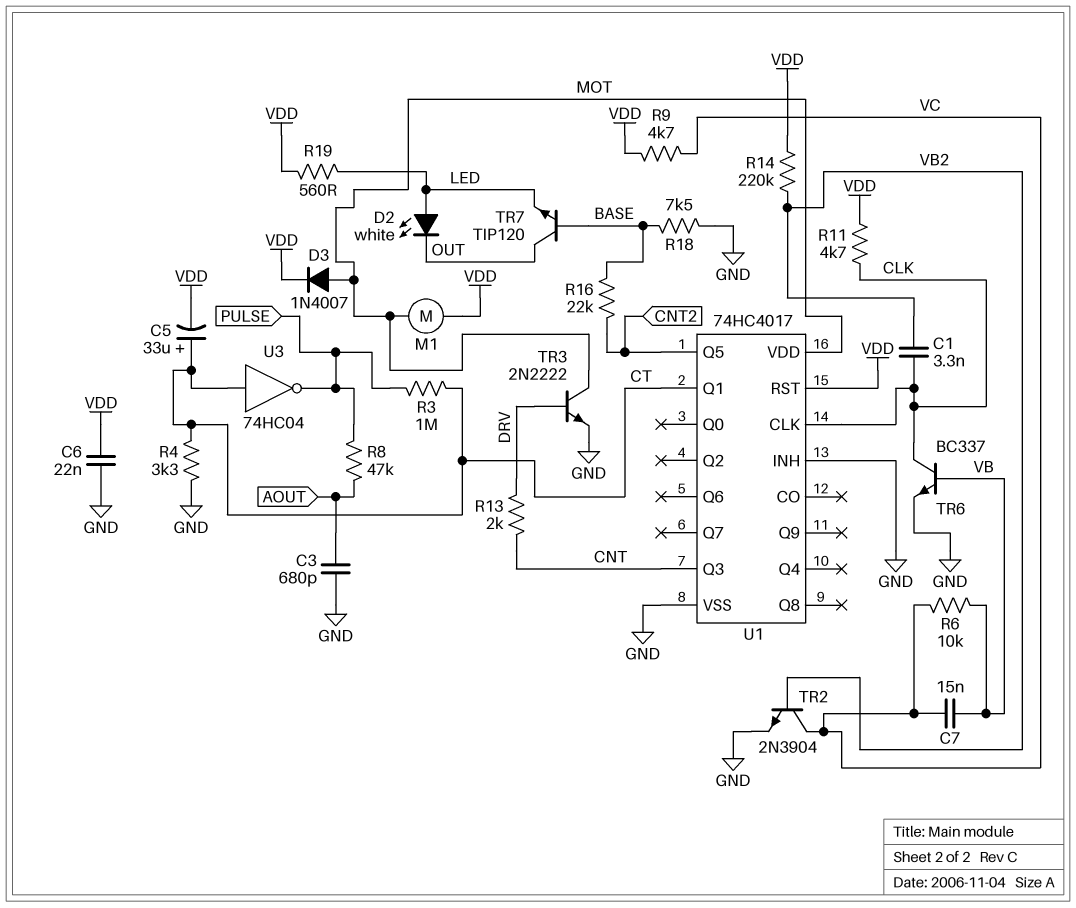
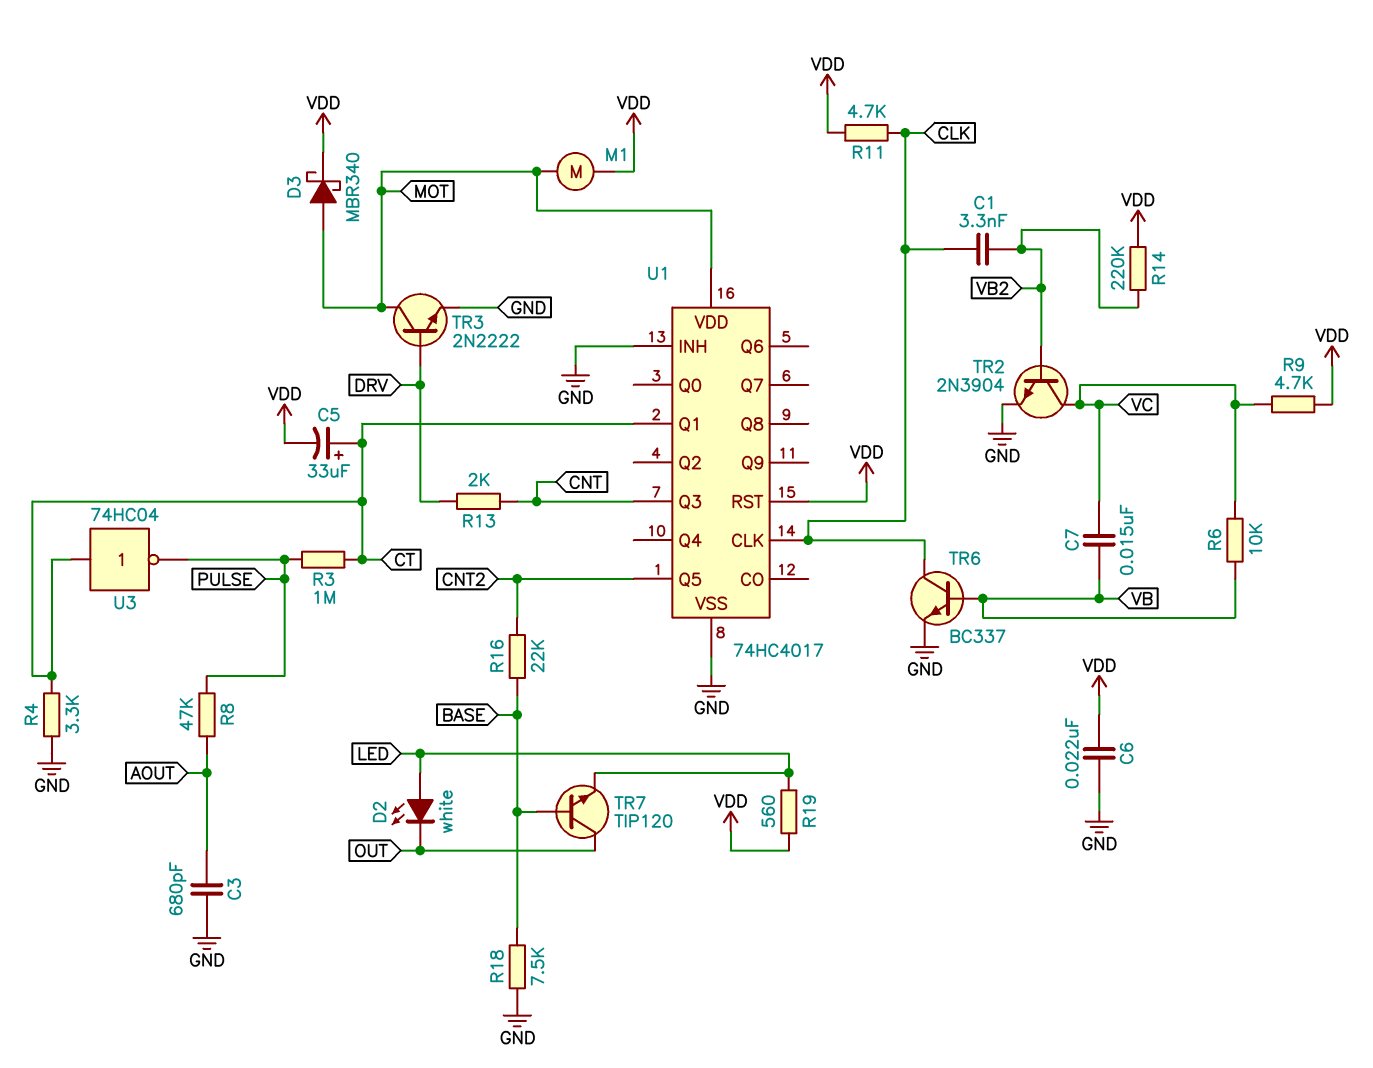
D3: diode 1N4007 (A MOT, K VDD) -> schottky MBR340 (A MOT, K VDD)

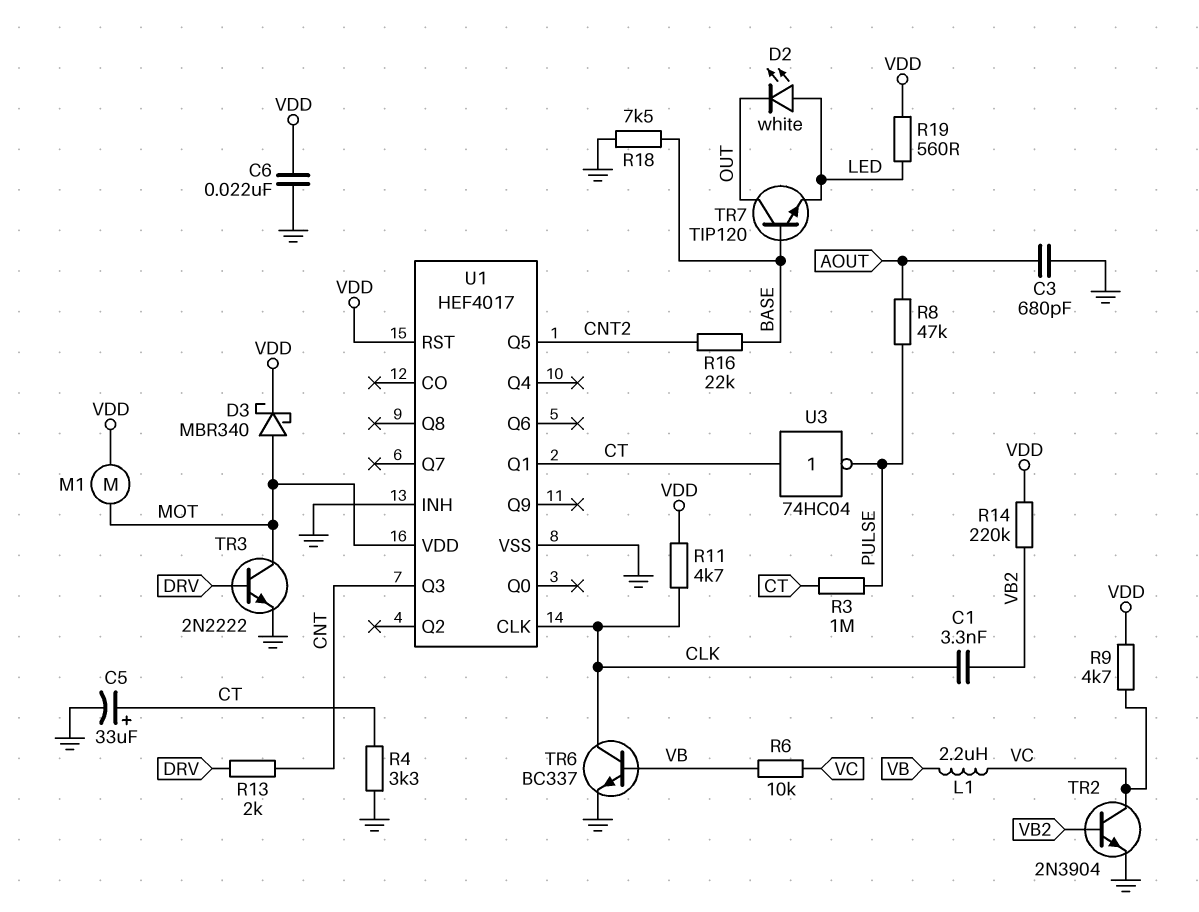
C5: 33uF (plus CT, minus VDD) -> 33uF (plus CT, minus GND)
C7: 15nF (VB, VC) -> none
L1: none -> 2.2uH (VB, VC)
U1: 74HC4017 -> HEF4017

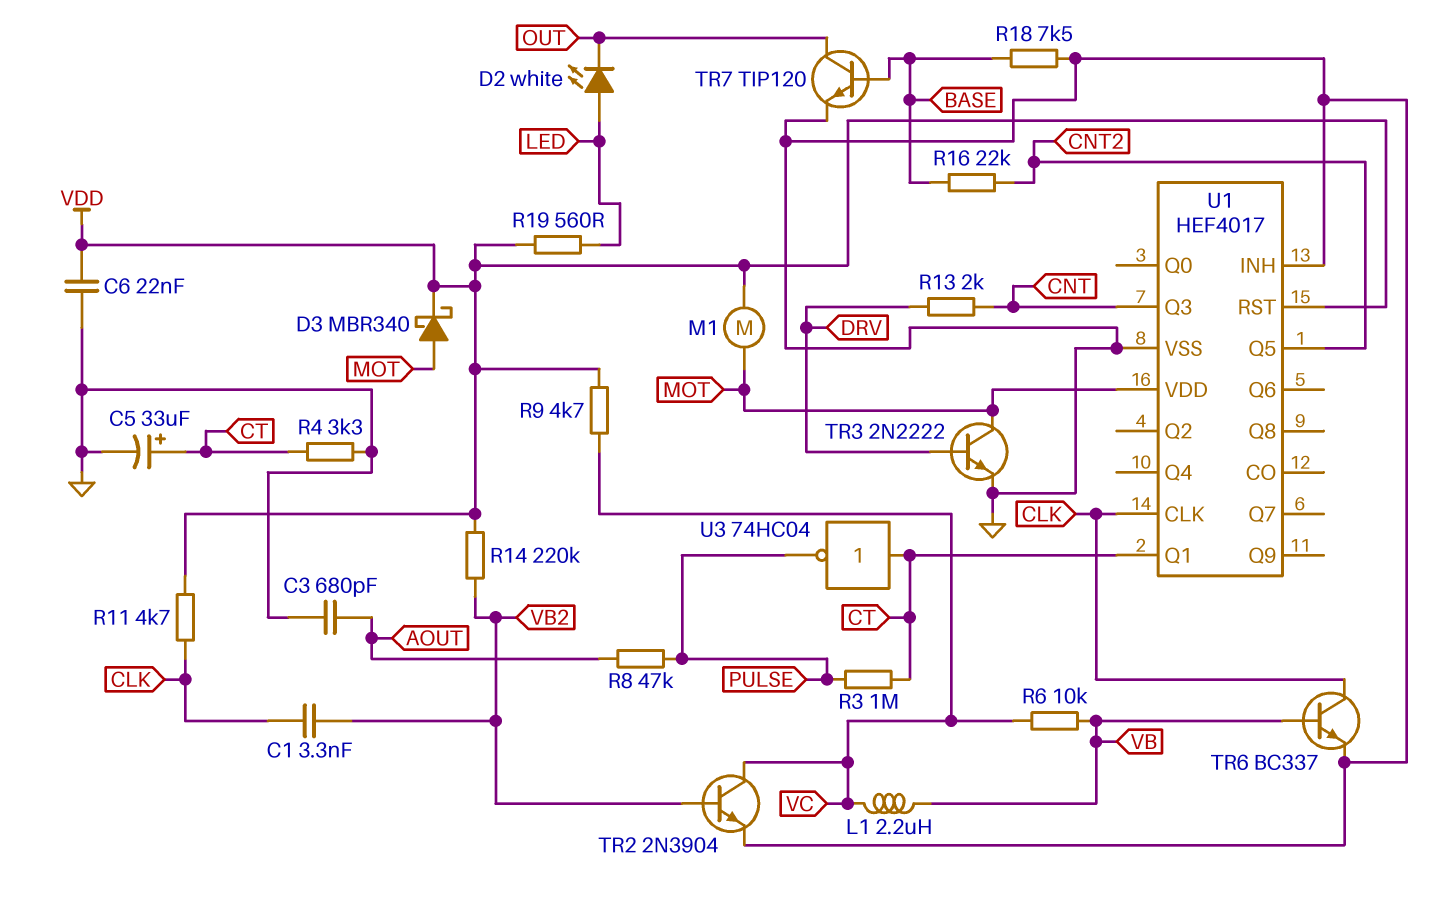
TR7: NPN TIP120 (B BASE, C OUT, E LED) -> NPN TIP120 (B BASE, C OUT, E GND)

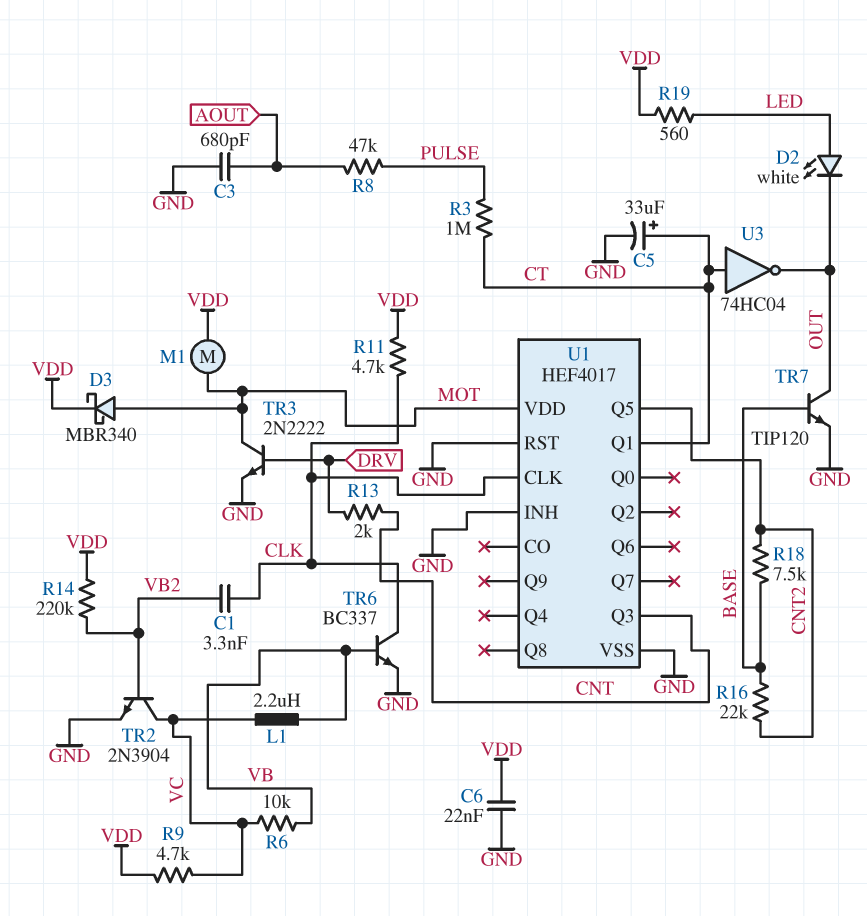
R4: 3.3k (CT, GND) -> none
R18: 7.5k (BASE, GND) -> 7.5k (BASE, CNT2)
U1 pin RST: VDD -> GND
U3: NOT 74HC04 (in CT, out PULSE) -> NOT 74HC04 (in CT, out OUT)

